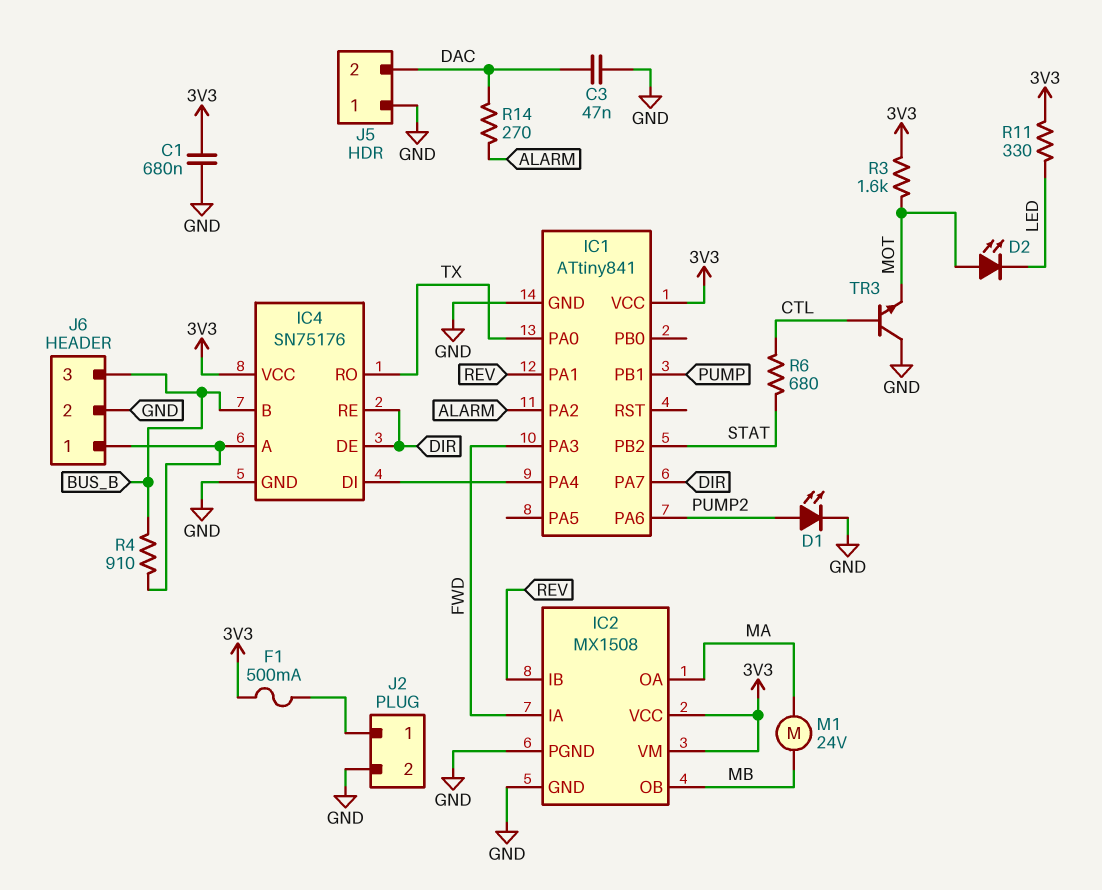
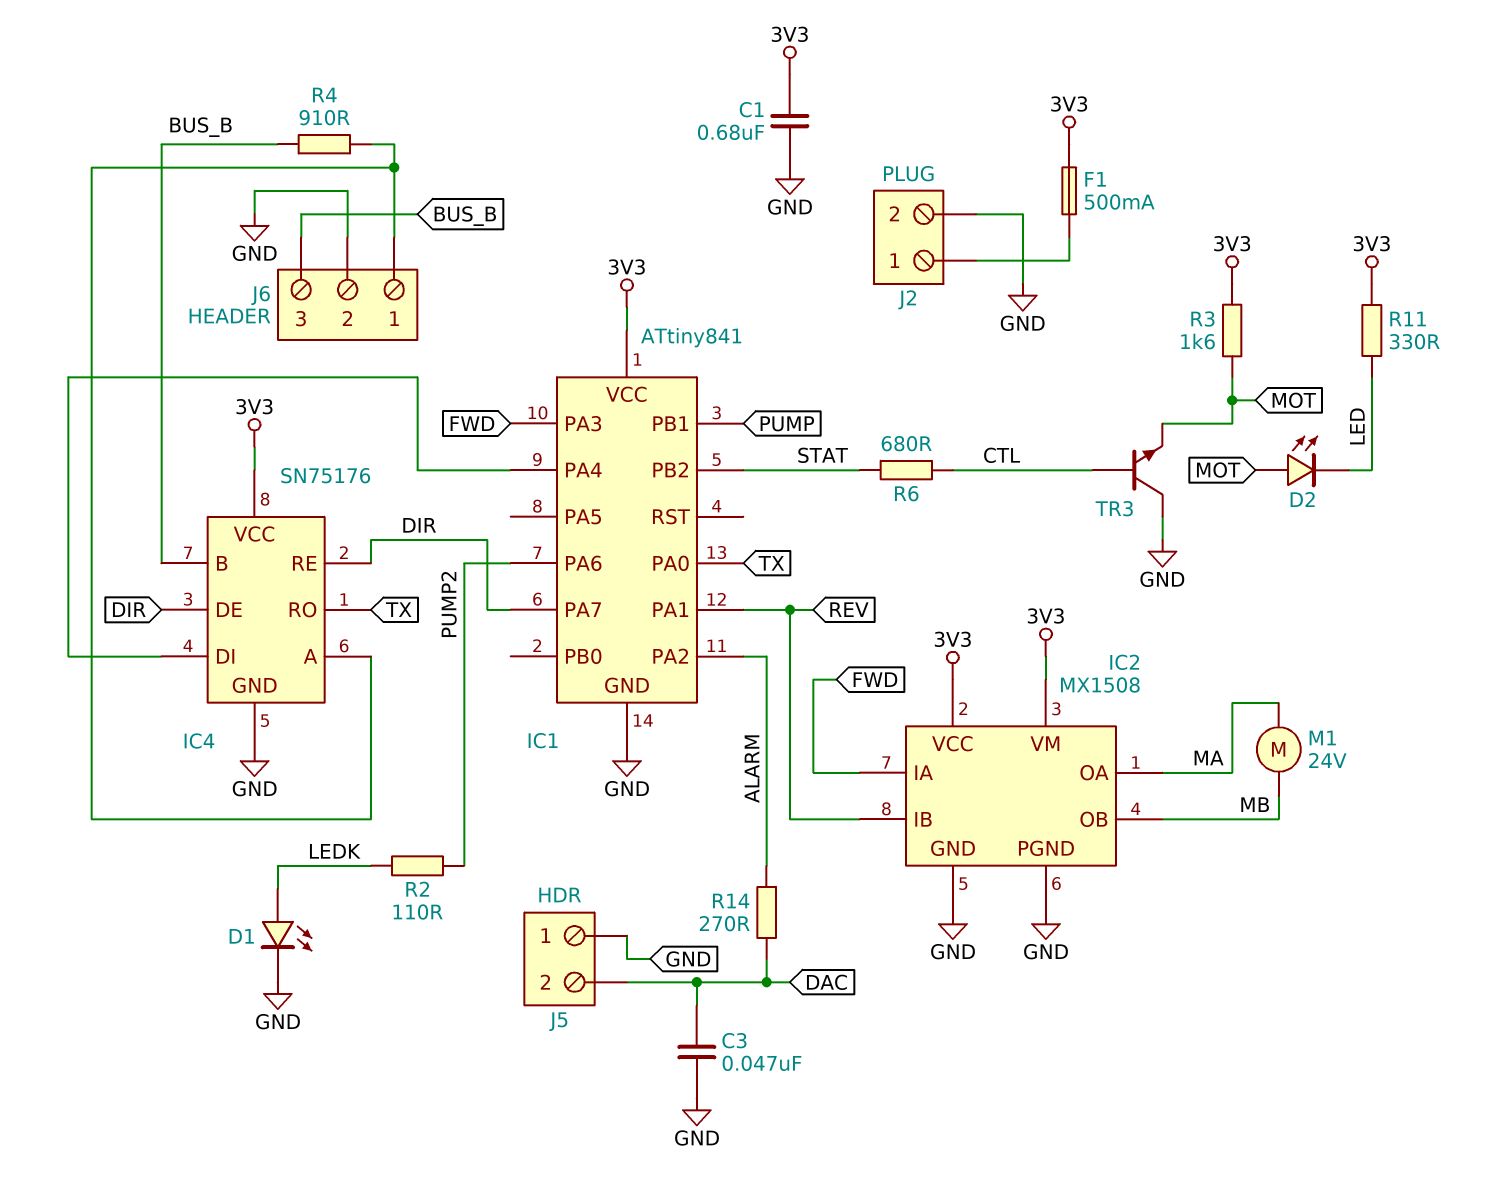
D1: LED (A PUMP2, K GND) -> LED (A LEDK, K GND)
R2: none -> 110 (LEDK, PUMP2)

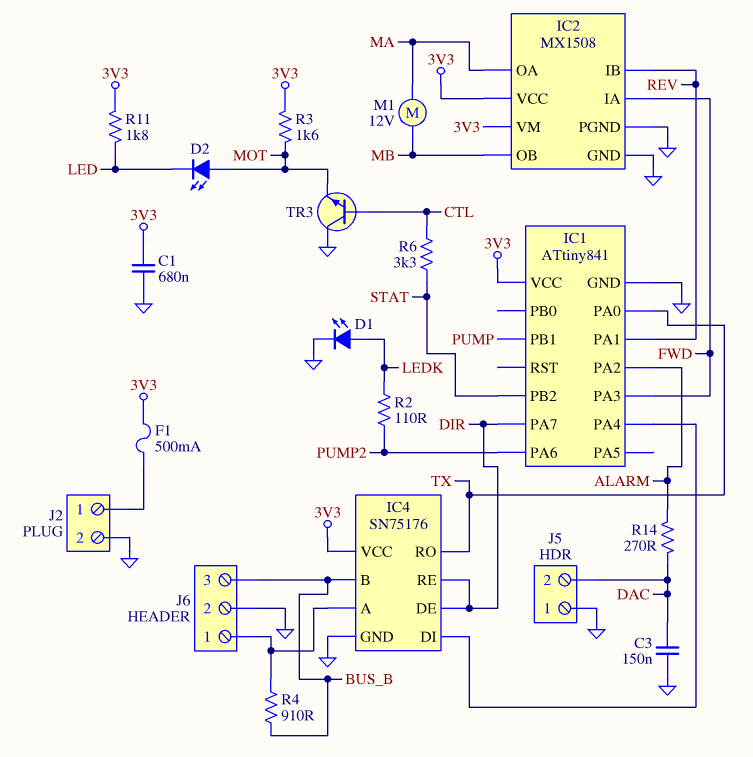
C3: 47nF (DAC, GND) -> 150nF (DAC, GND)
M1: motor 24V (MA, MB) -> motor 12V (MA, MB)
R6: 680 (CTL, STAT) -> 3.3k (CTL, STAT)
R11: 330 (3V3, LED) -> 1.8k (3V3, LED)

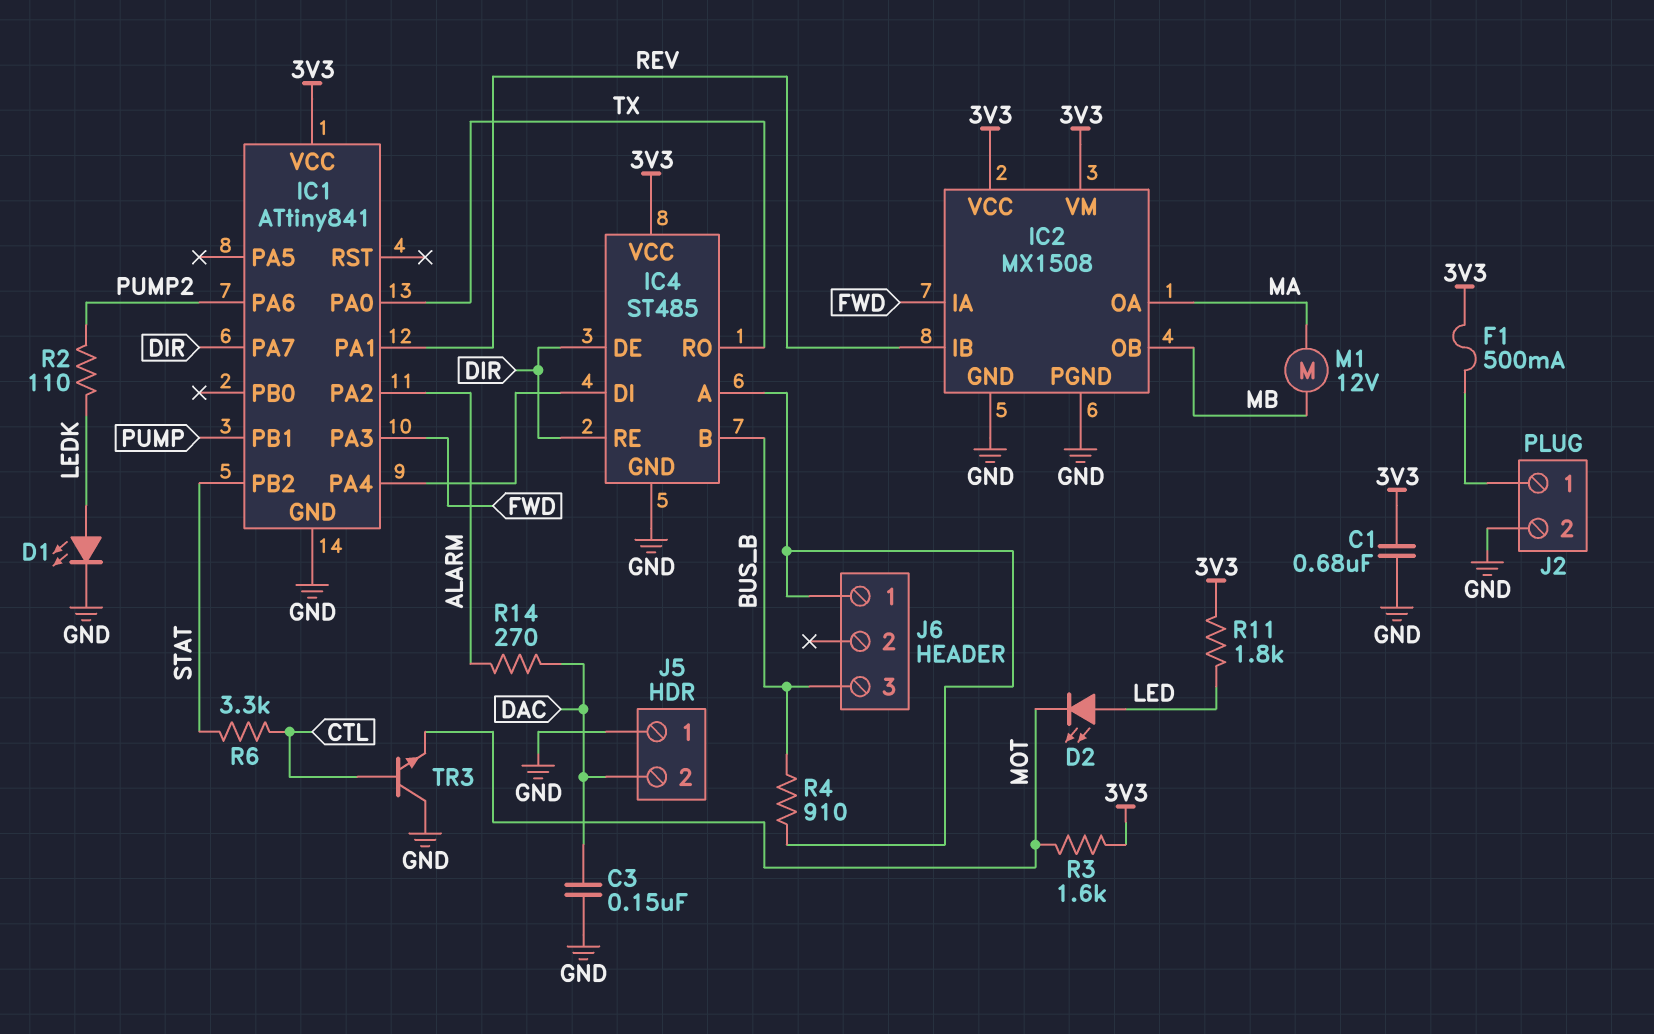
D2: LED (A MOT, K LED) -> LED (A LED, K MOT)
IC4: SN75176 -> ST485
J6 pin 2: GND -> none

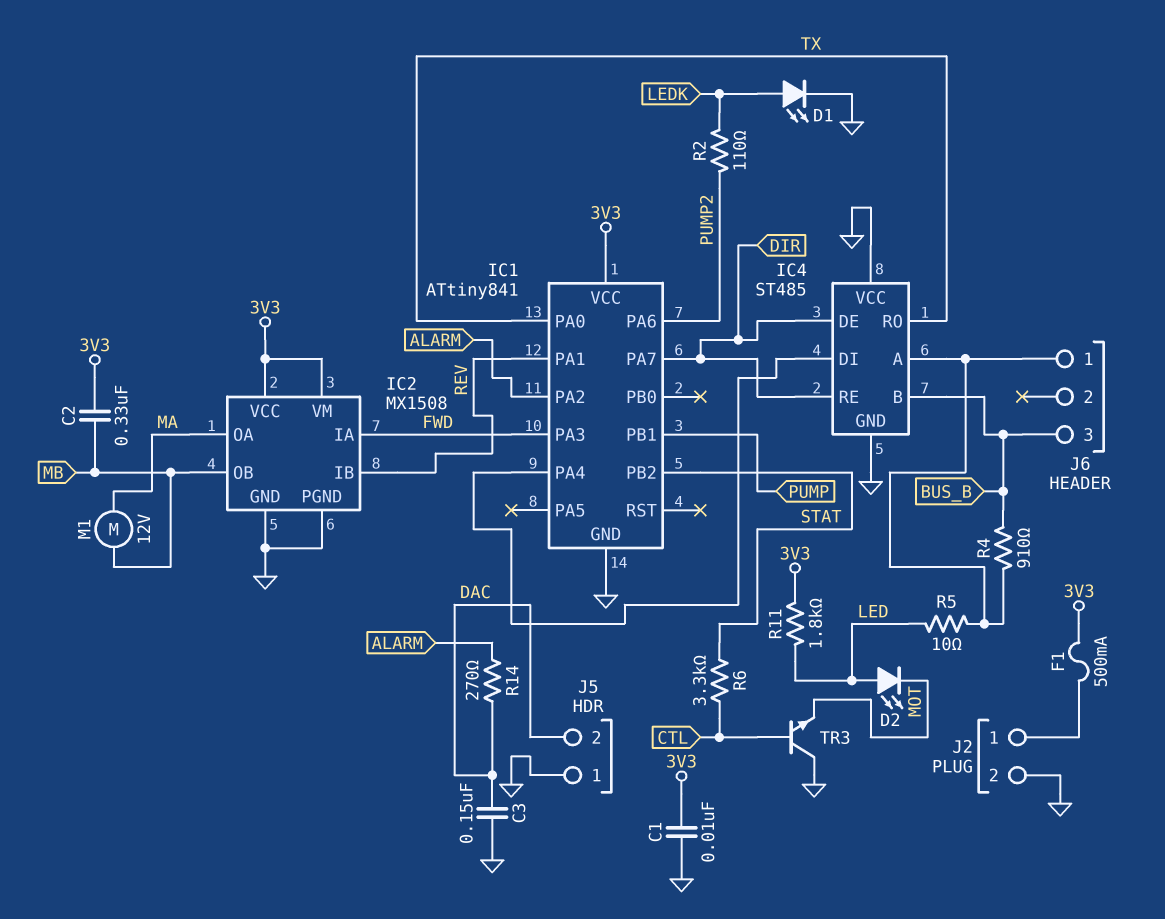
C1: 680nF (3V3, GND) -> 10nF (3V3, GND)
C2: none -> 330nF (3V3, MB)
IC4 pin VCC: 3V3 -> GND
R3: 1.6k (3V3, MOT) -> none
R5: none -> 10 (IC4/A, LED)

